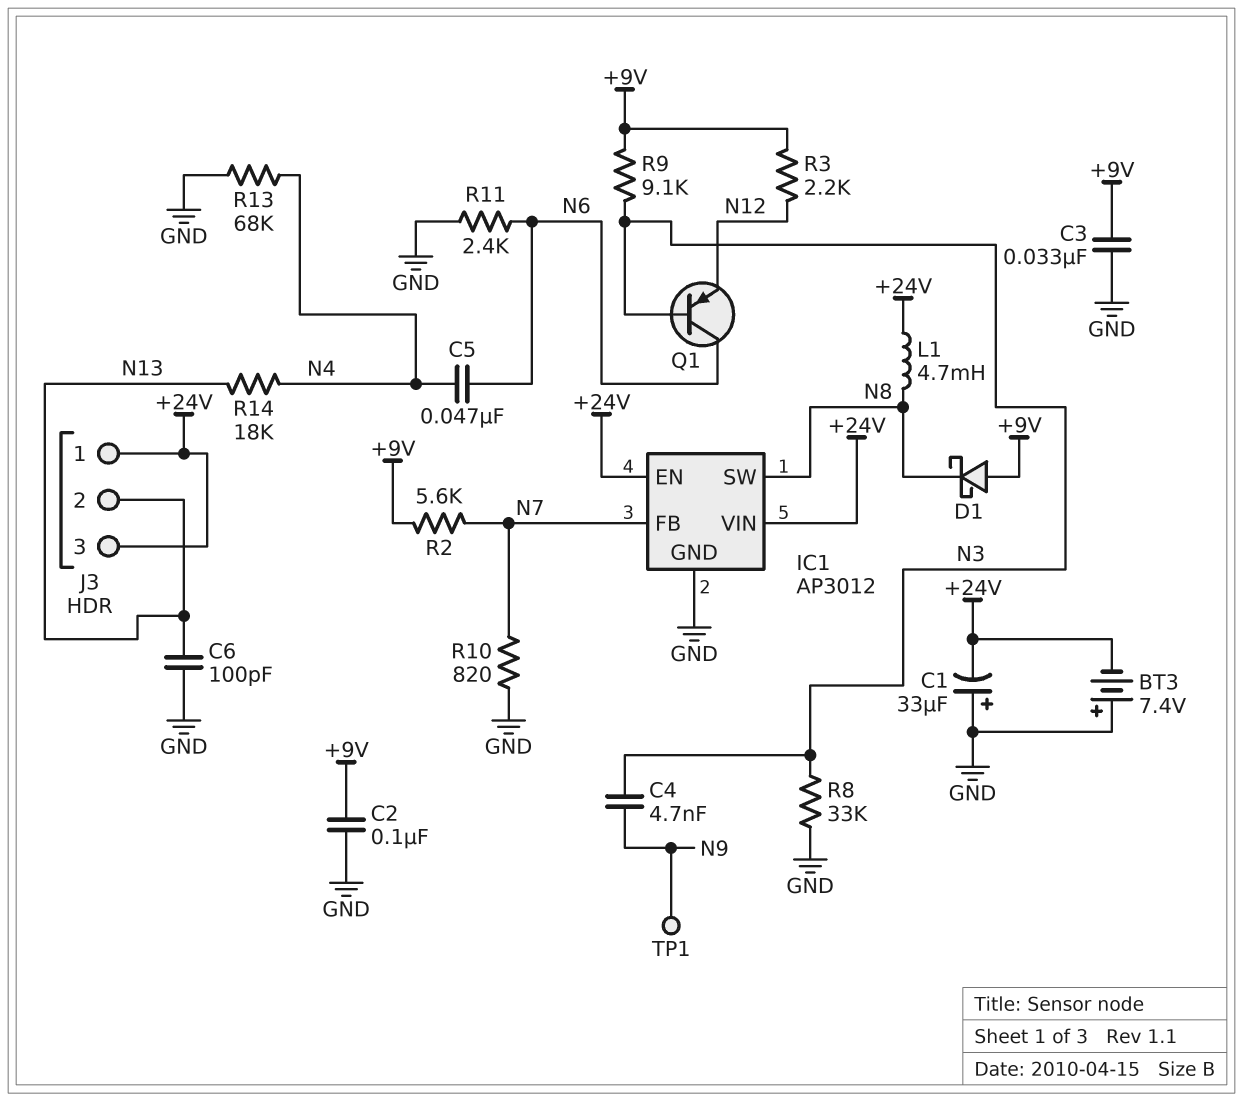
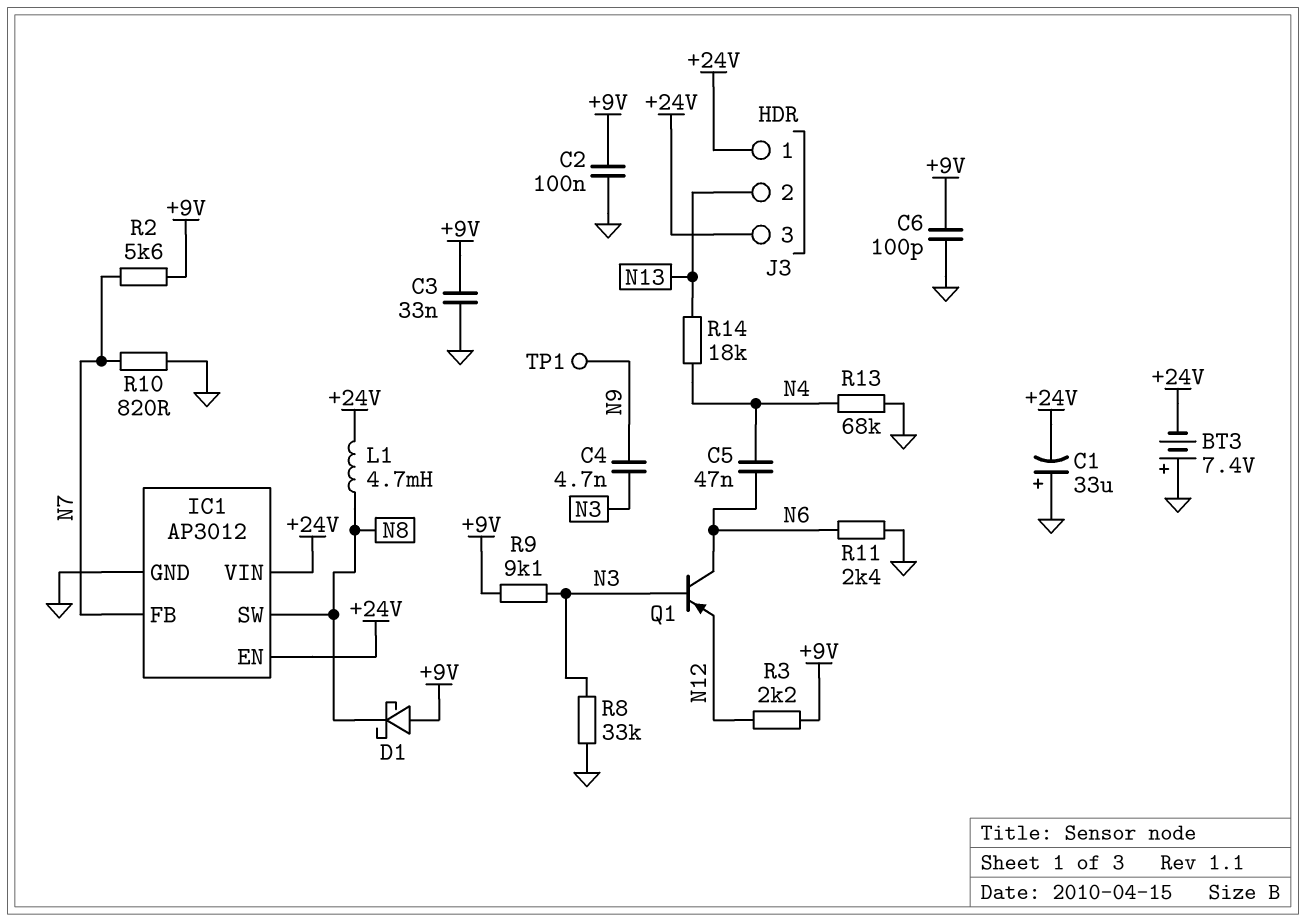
C6: 100pF (GND, N13) -> 100pF (+9V, GND)

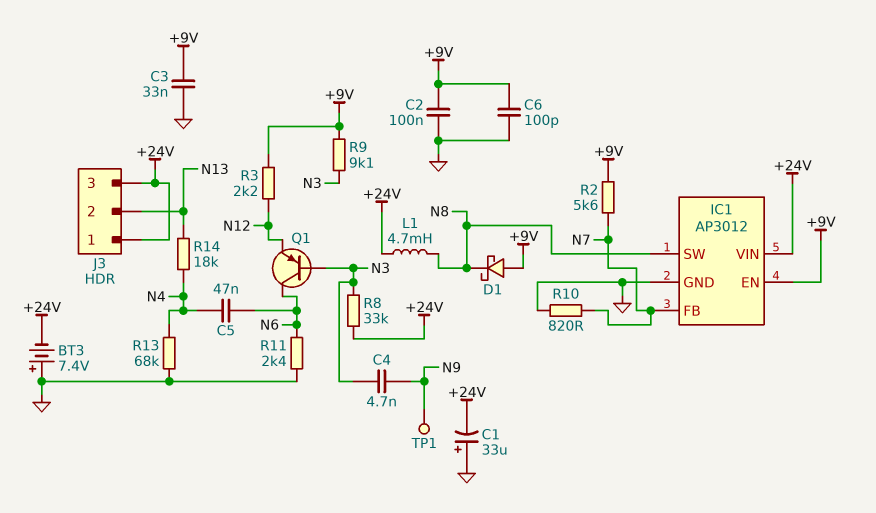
IC1 pin EN: +24V -> +9V
R8: 33k (GND, N3) -> 33k (+24V, N3)

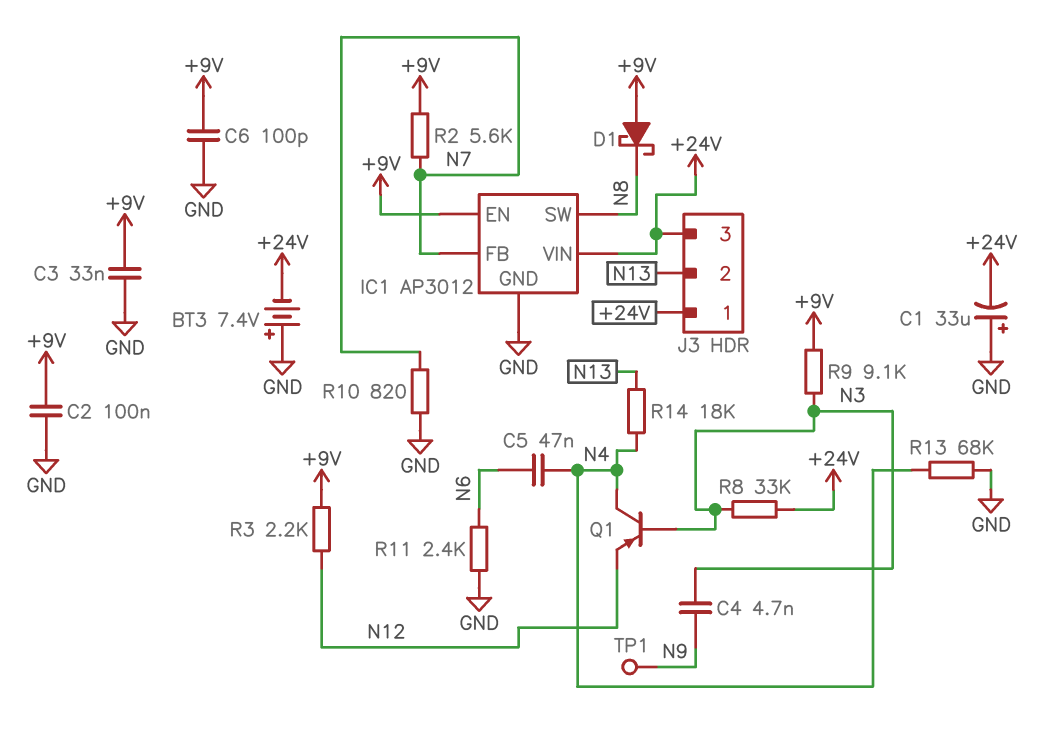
L1: 4.7mH (+24V, N8) -> none
Q1: PNP (B N3, C N6, E N12) -> PNP (B N3, C N4, E N12)

